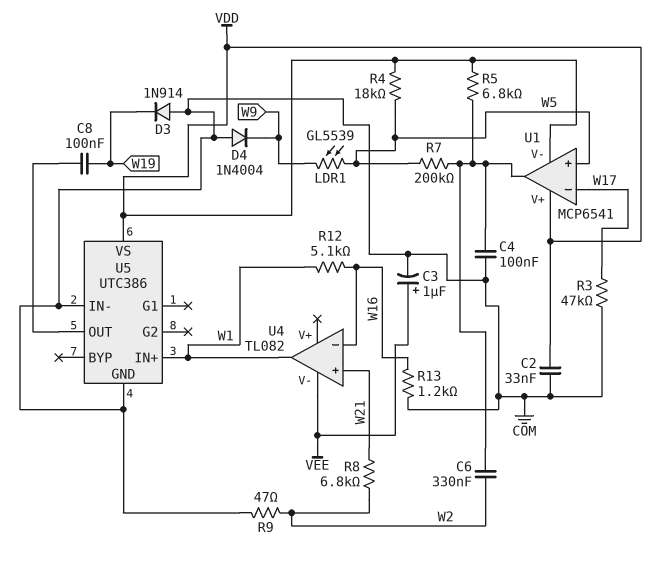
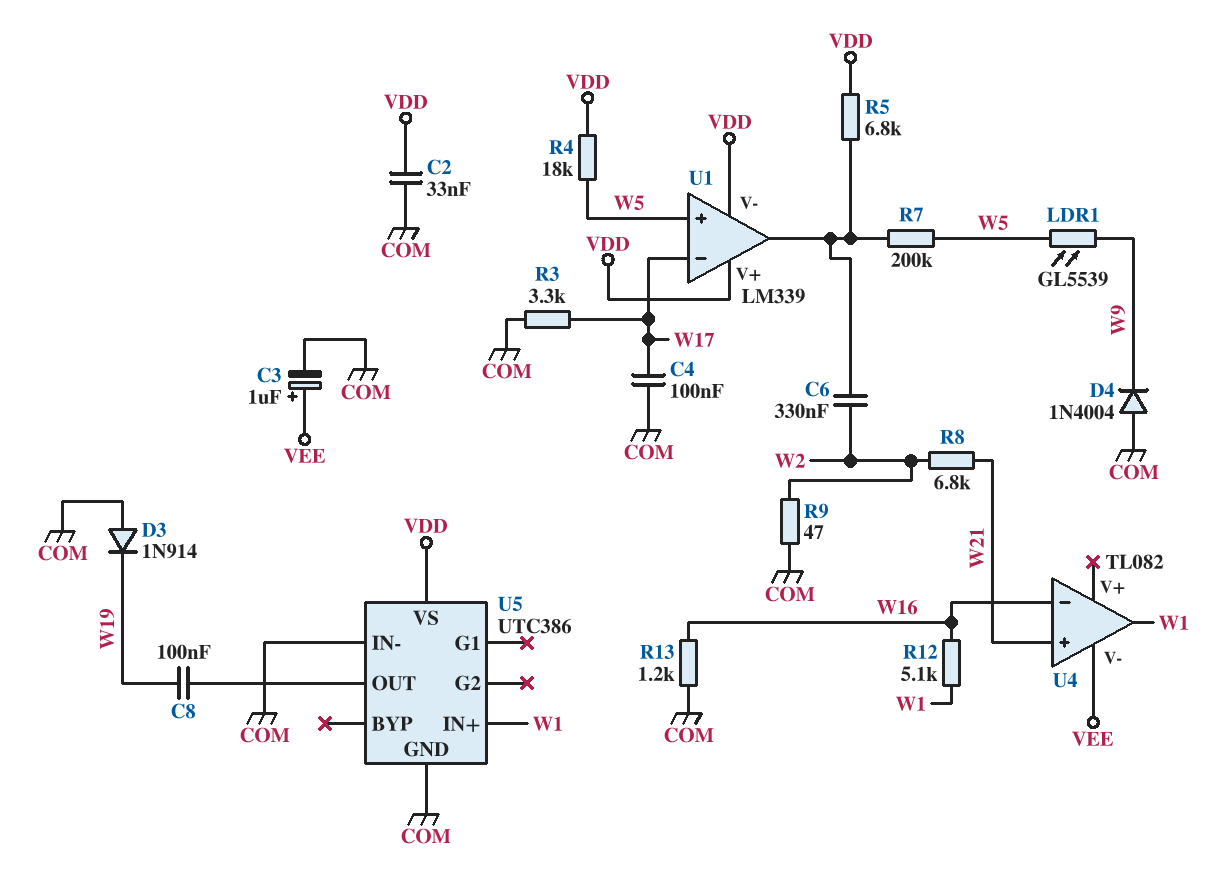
C4: 100nF (COM, U1/out) -> 100nF (COM, W17)
R3: 47k (COM, W17) -> 3.3k (COM, W17)
U1: MCP6541 -> LM339

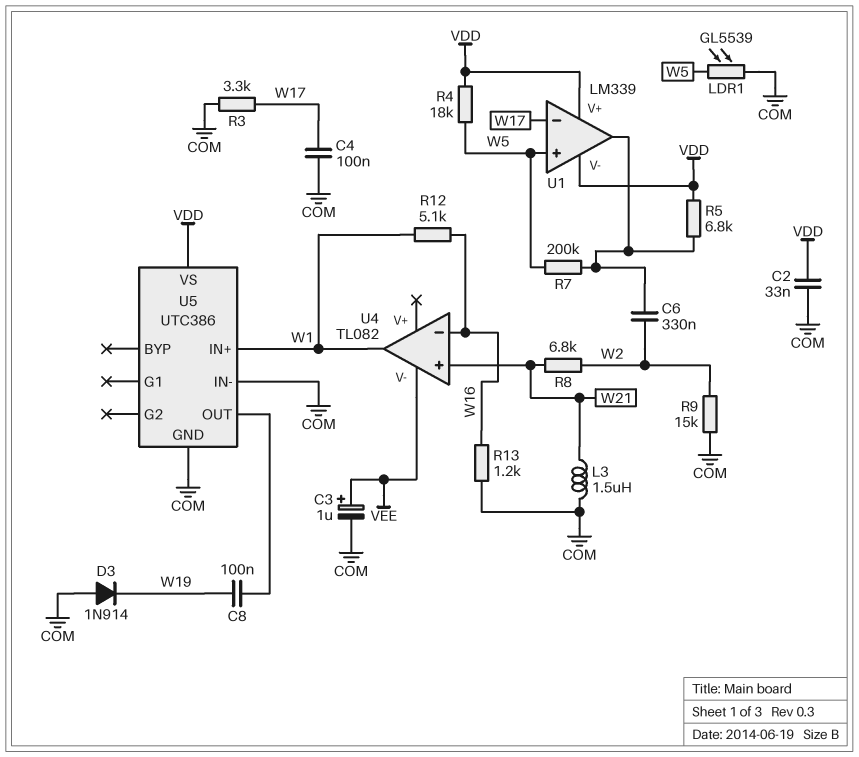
D4: diode 1N4004 (A COM, K W9) -> none
L3: none -> 1.5uH (COM, W21)
LDR1: GL5539 (W5, W9) -> GL5539 (COM, W5)
R9: 47 (COM, W2) -> 15k (COM, W2)

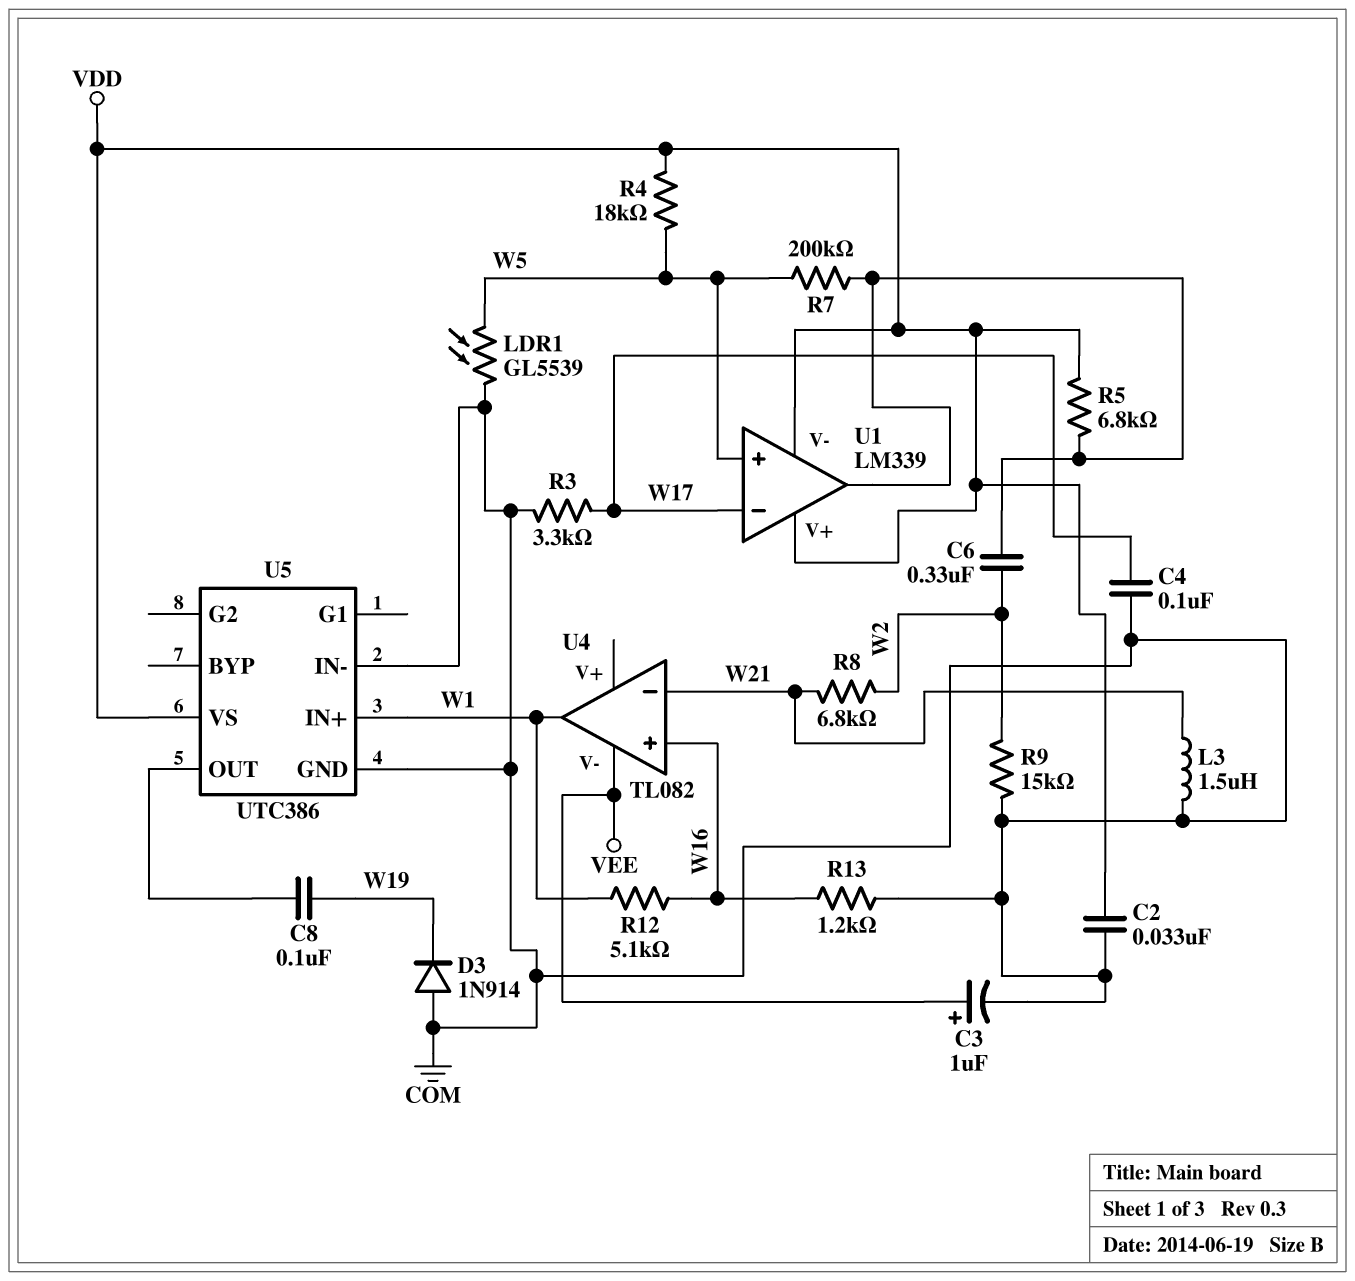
U4 pin in+: W21 -> W16
U4 pin in-: W16 -> W21

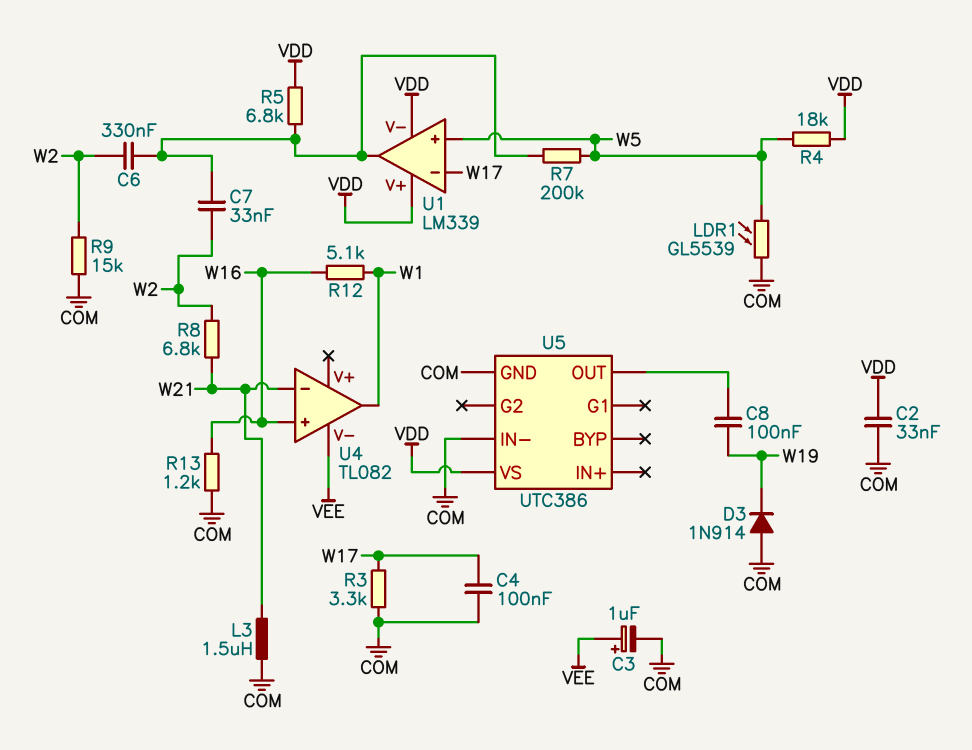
C7: none -> 33nF (U1/out, W2)
U5 pin IN+: W1 -> none

